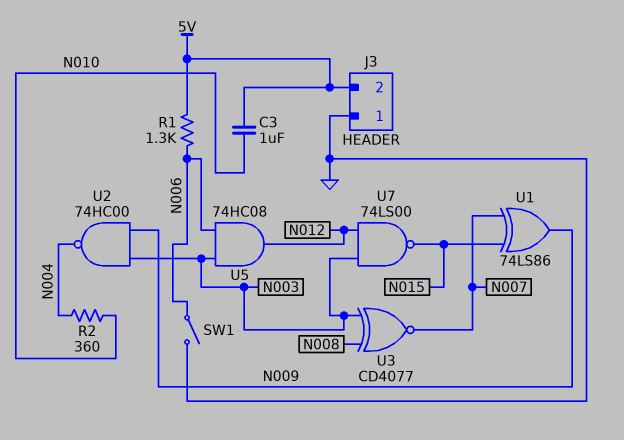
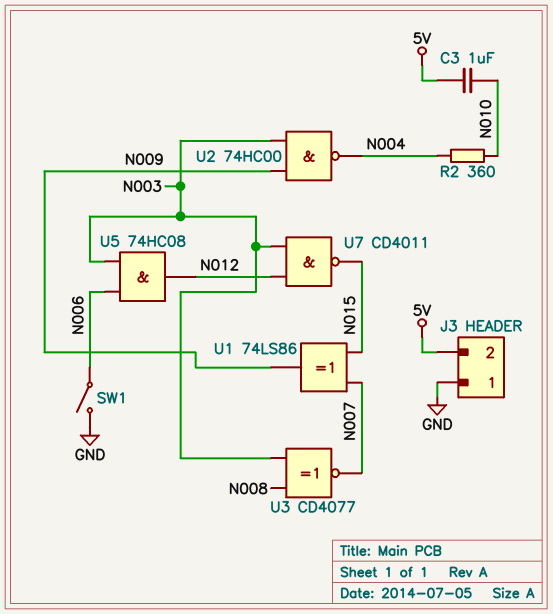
R1: 1.3k (5V, N006) -> none
U7: NAND 74LS00 (in N003, in N012, out N015) -> NAND CD4011 (in N003, in N012, out N015)

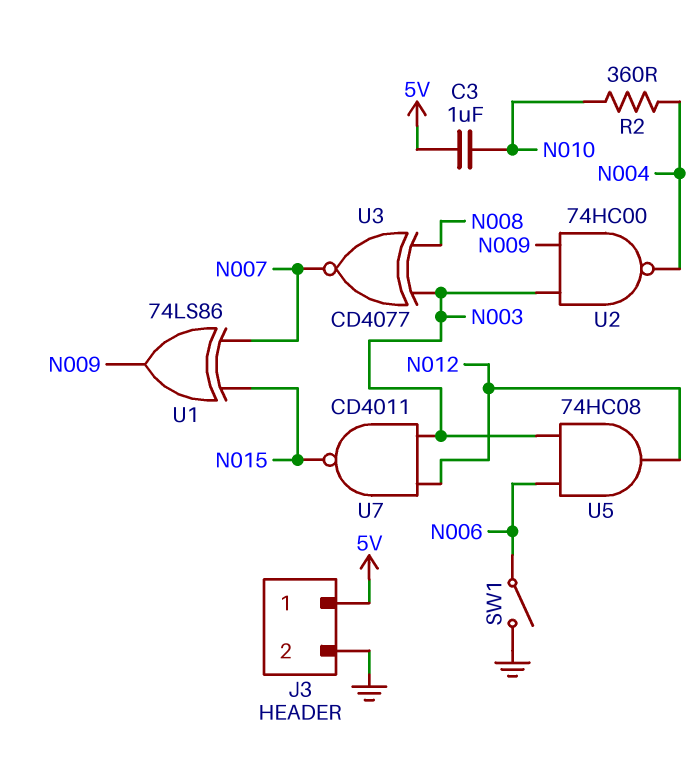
J3 pin 1: GND -> 5V
J3 pin 2: 5V -> GND

